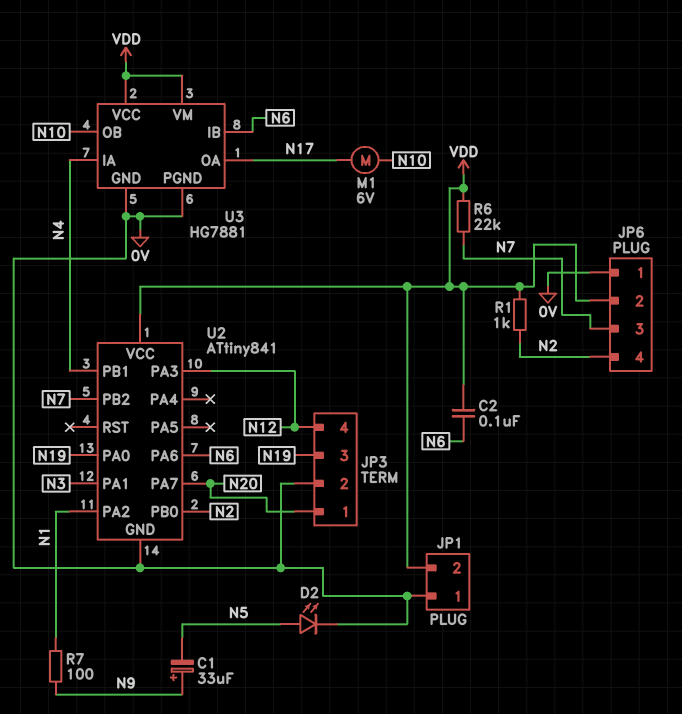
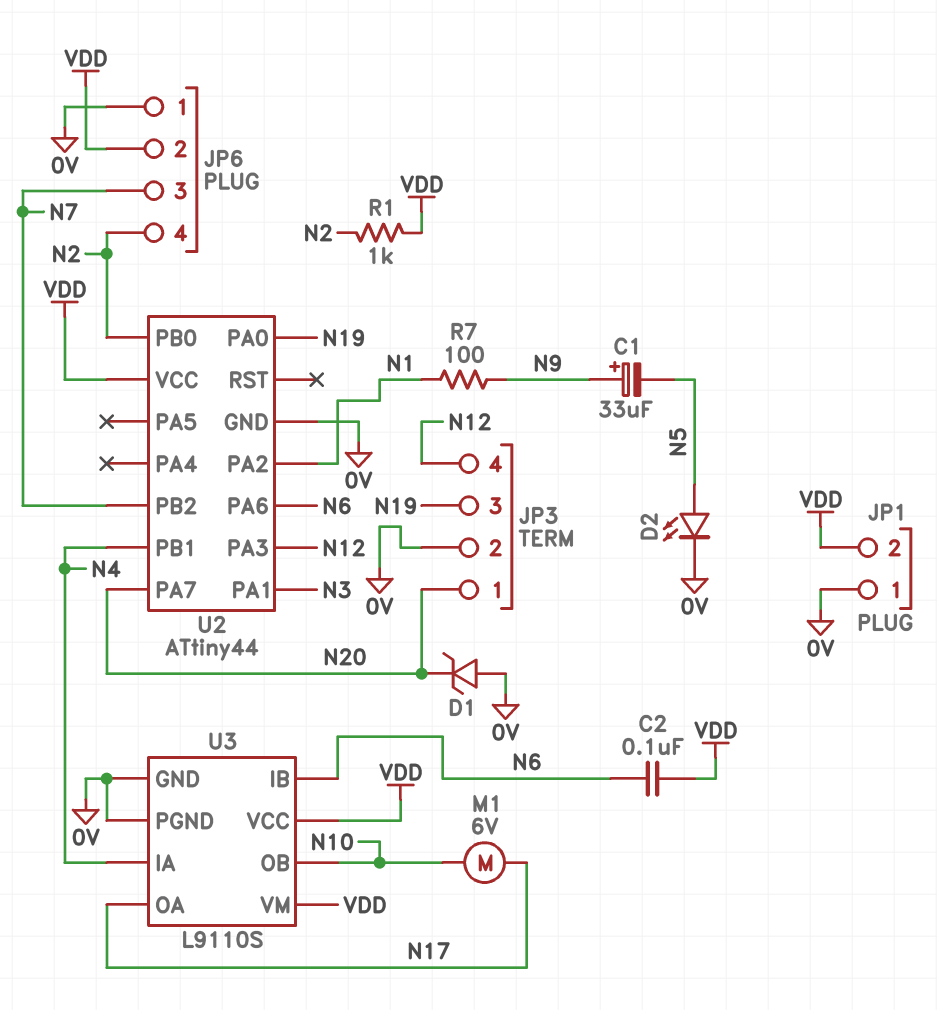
D1: none -> zener (A 0V, K N20)
R6: 22k (N7, VDD) -> none
U2: ATtiny841 -> ATtiny44
U3: HG7881 -> L9110S

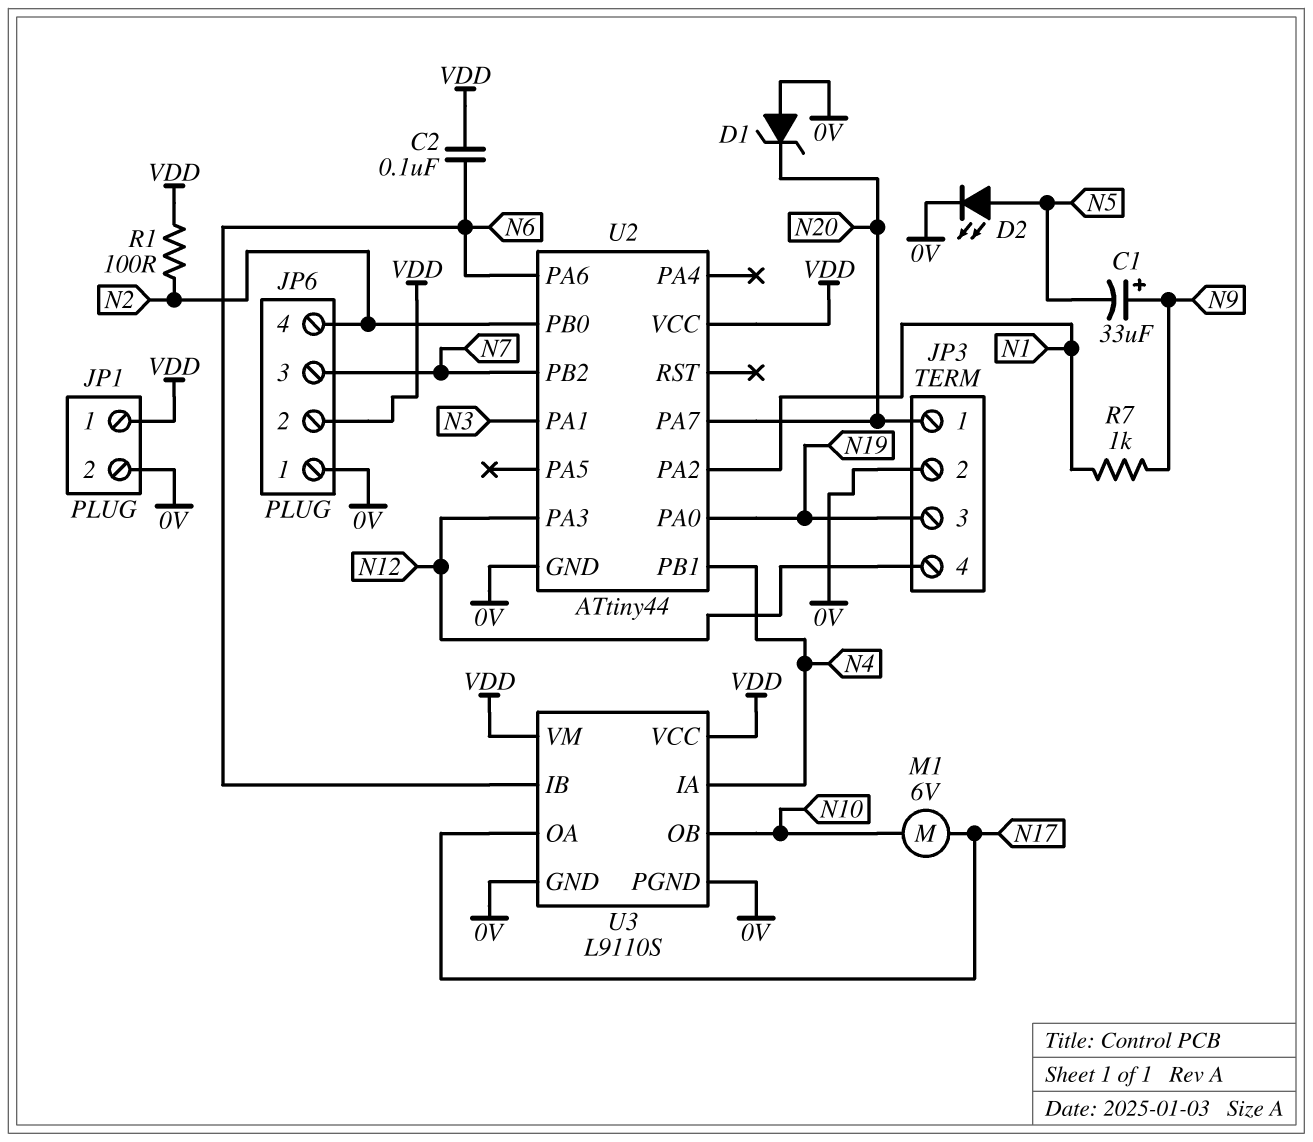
JP1 pin 1: 0V -> VDD
JP1 pin 2: VDD -> 0V
R1: 1k (N2, VDD) -> 100 (N2, VDD)
R7: 100 (N1, N9) -> 1k (N1, N9)

